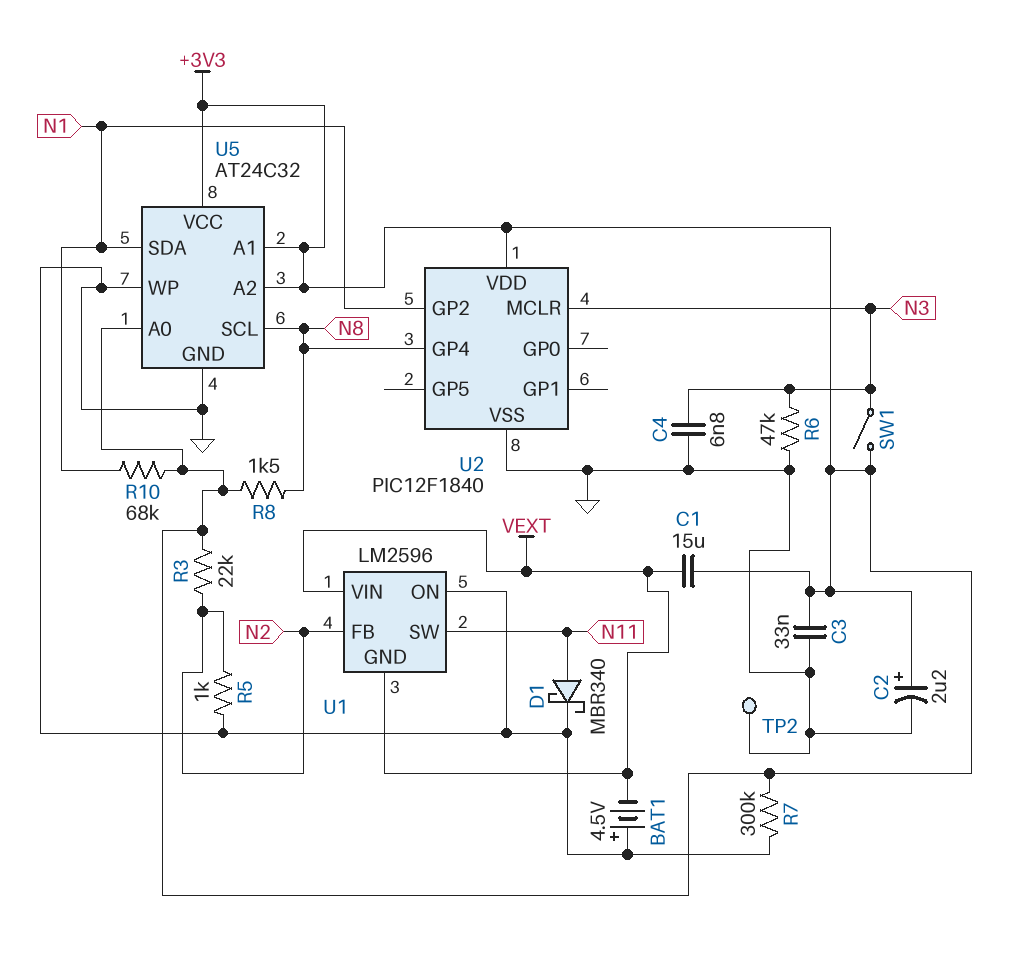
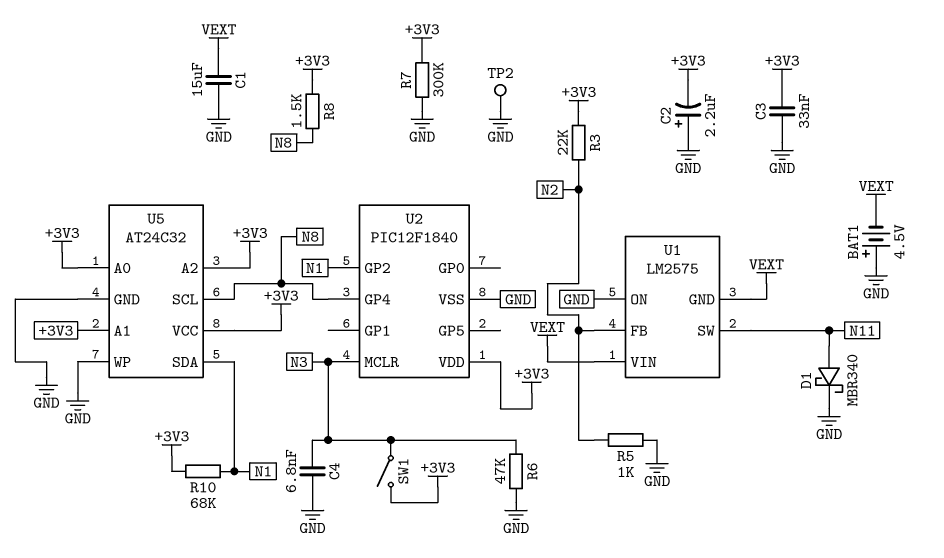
C1: 15uF (+3V3, VEXT) -> 15uF (GND, VEXT)
C2: 2.2uF (plus +3V3, minus GND) -> 2.2uF (plus GND, minus +3V3)
U1: LM2596 -> LM2575

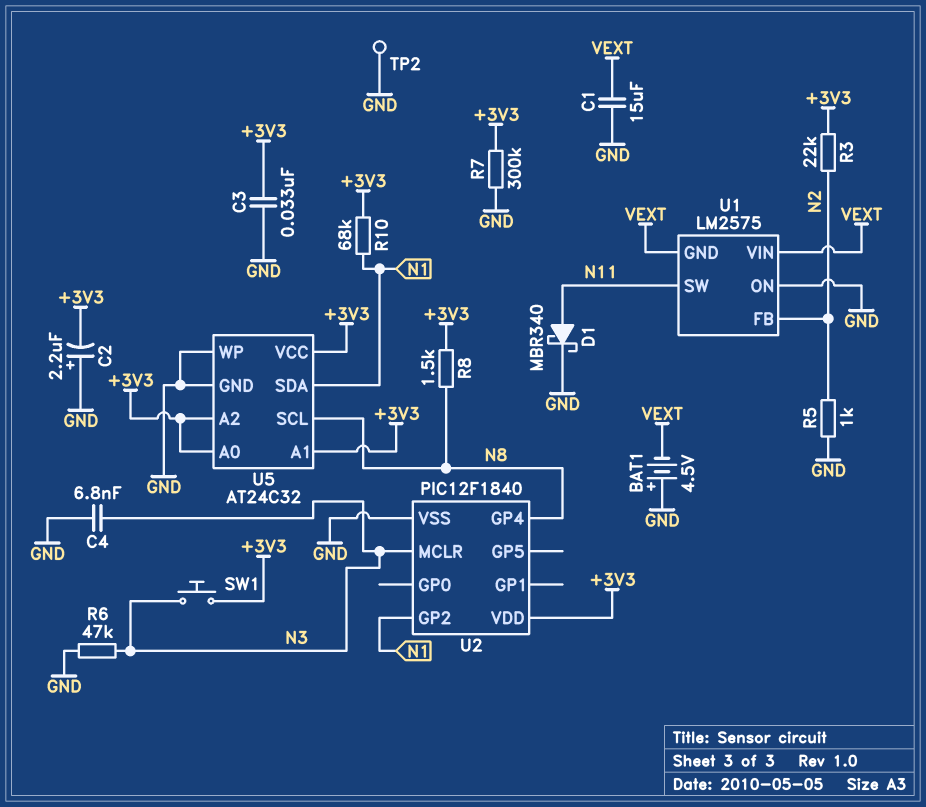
SW1: switch (+3V3, N3) -> button (+3V3, N3)

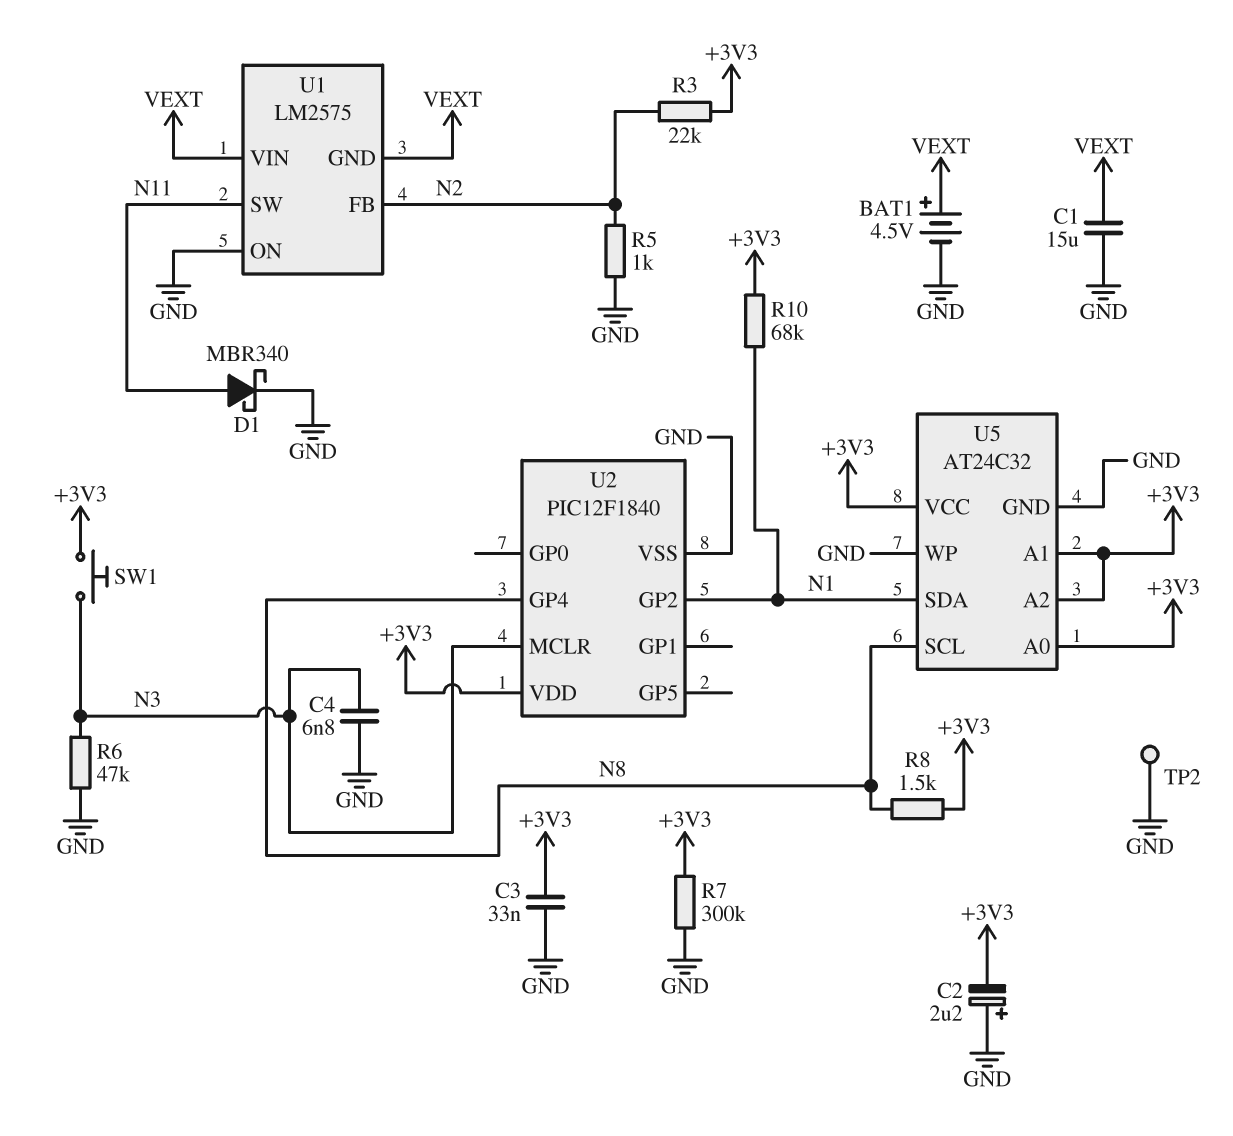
BAT1: 4.5V (plus GND, minus VEXT) -> 4.5V (plus VEXT, minus GND)

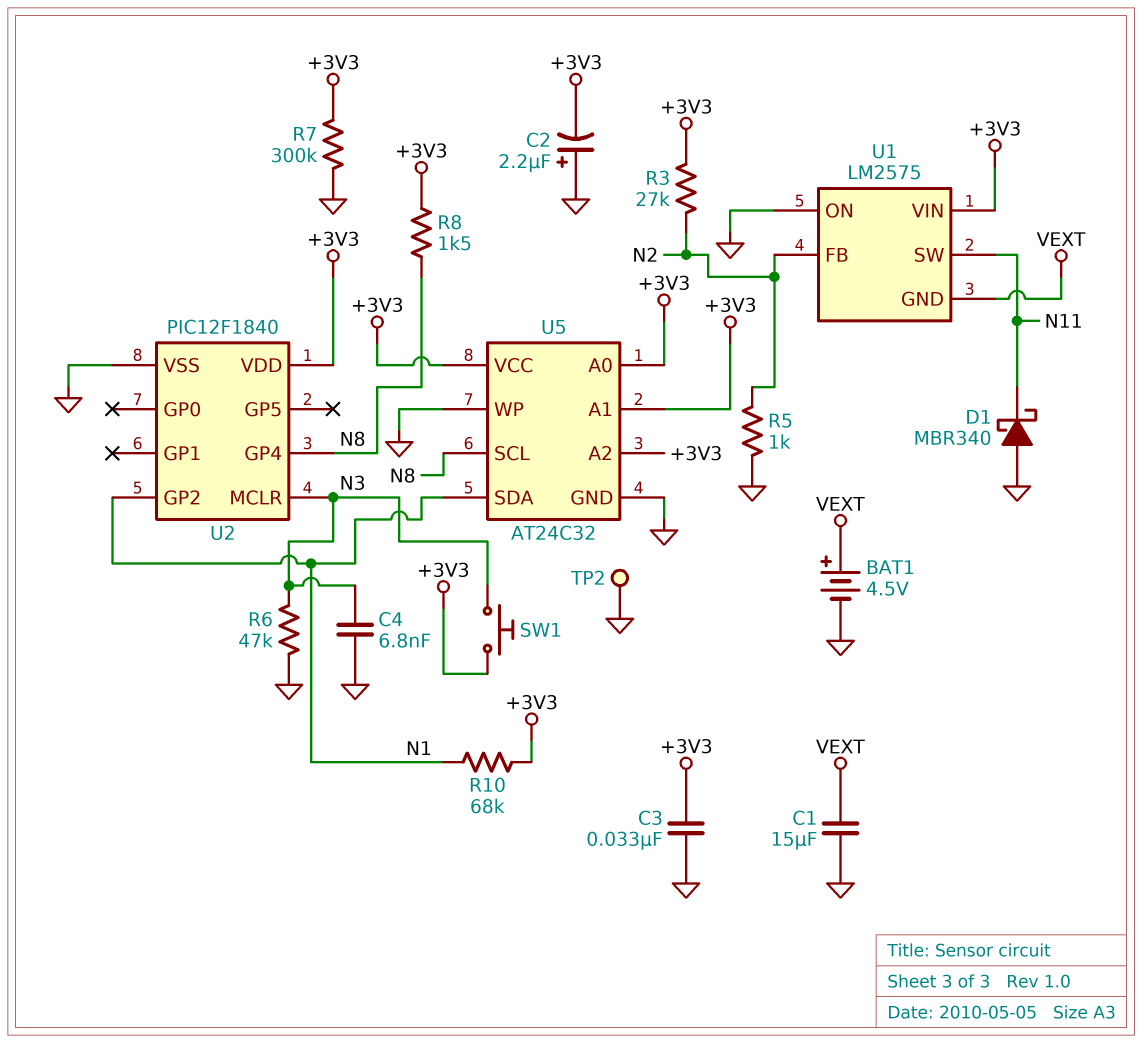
D1: schottky MBR340 (A N11, K GND) -> schottky MBR340 (A GND, K N11)
R3: 22k (+3V3, N2) -> 27k (+3V3, N2)
U1 pin VIN: VEXT -> +3V3

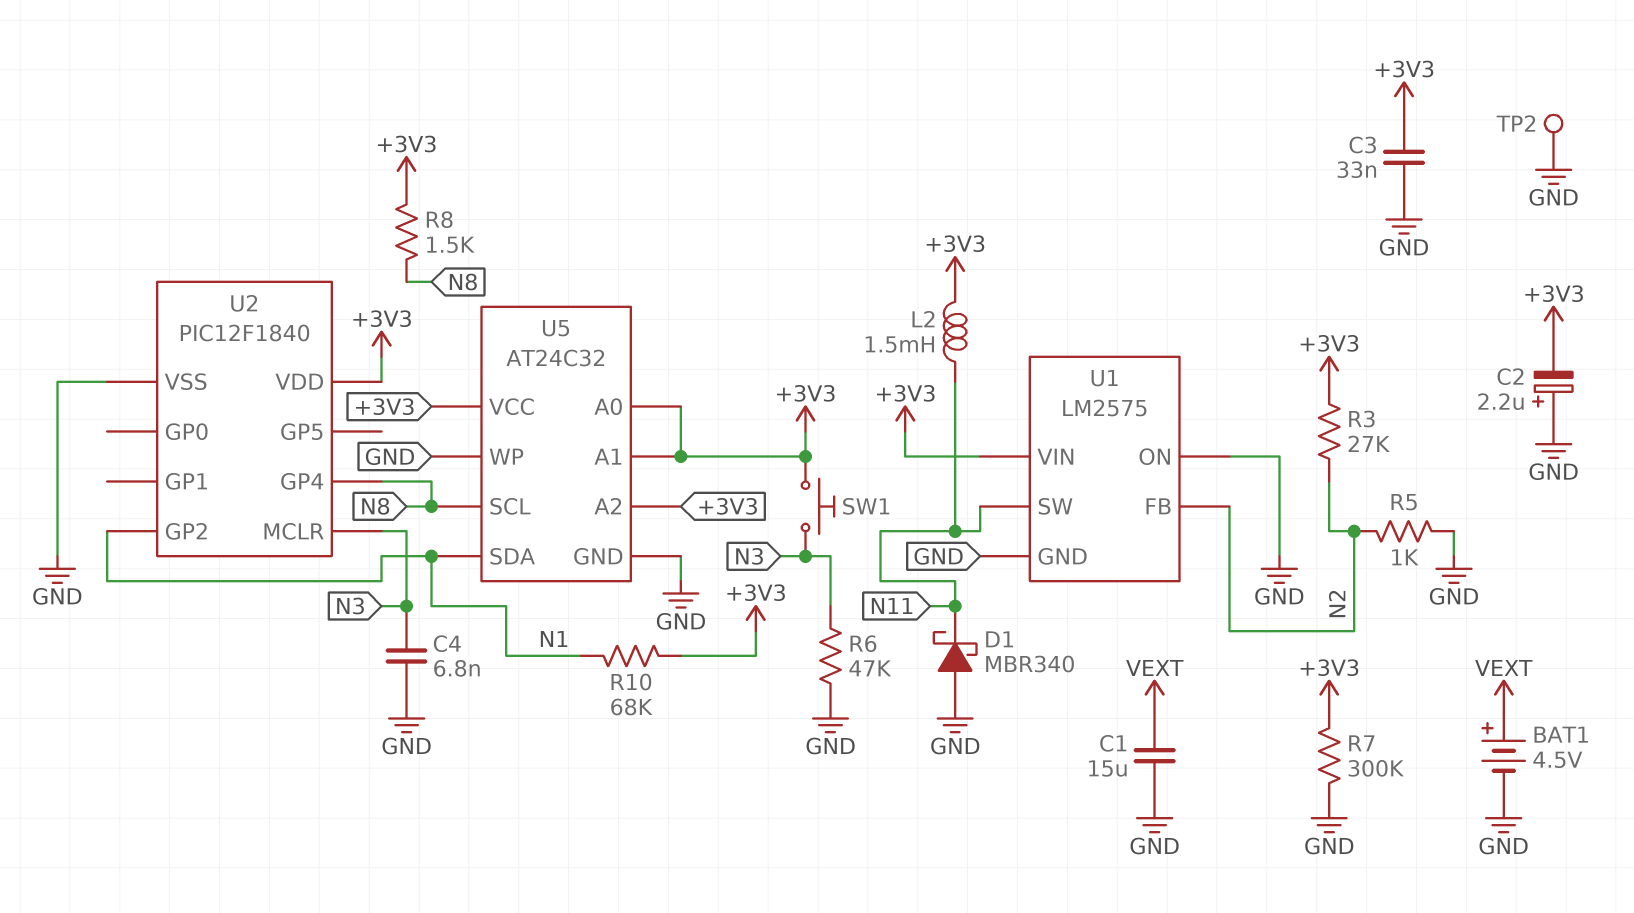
L2: none -> 1.5mH (+3V3, N11)
U1 pin GND: VEXT -> GND

